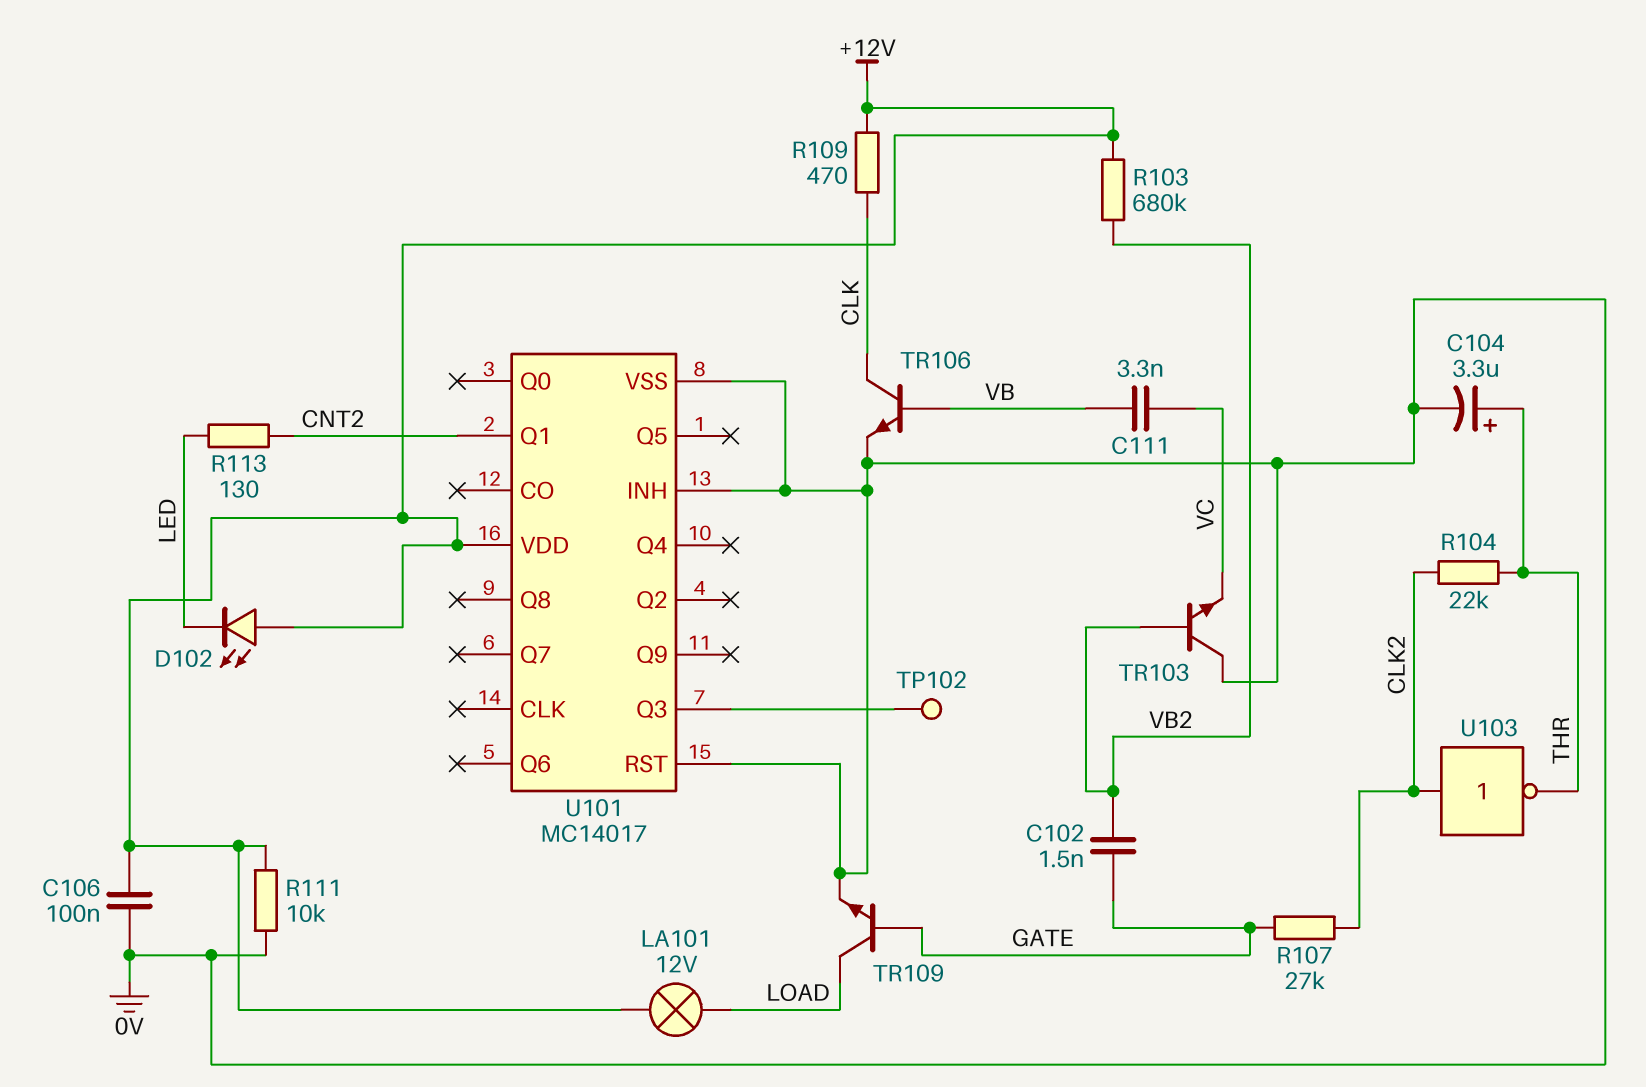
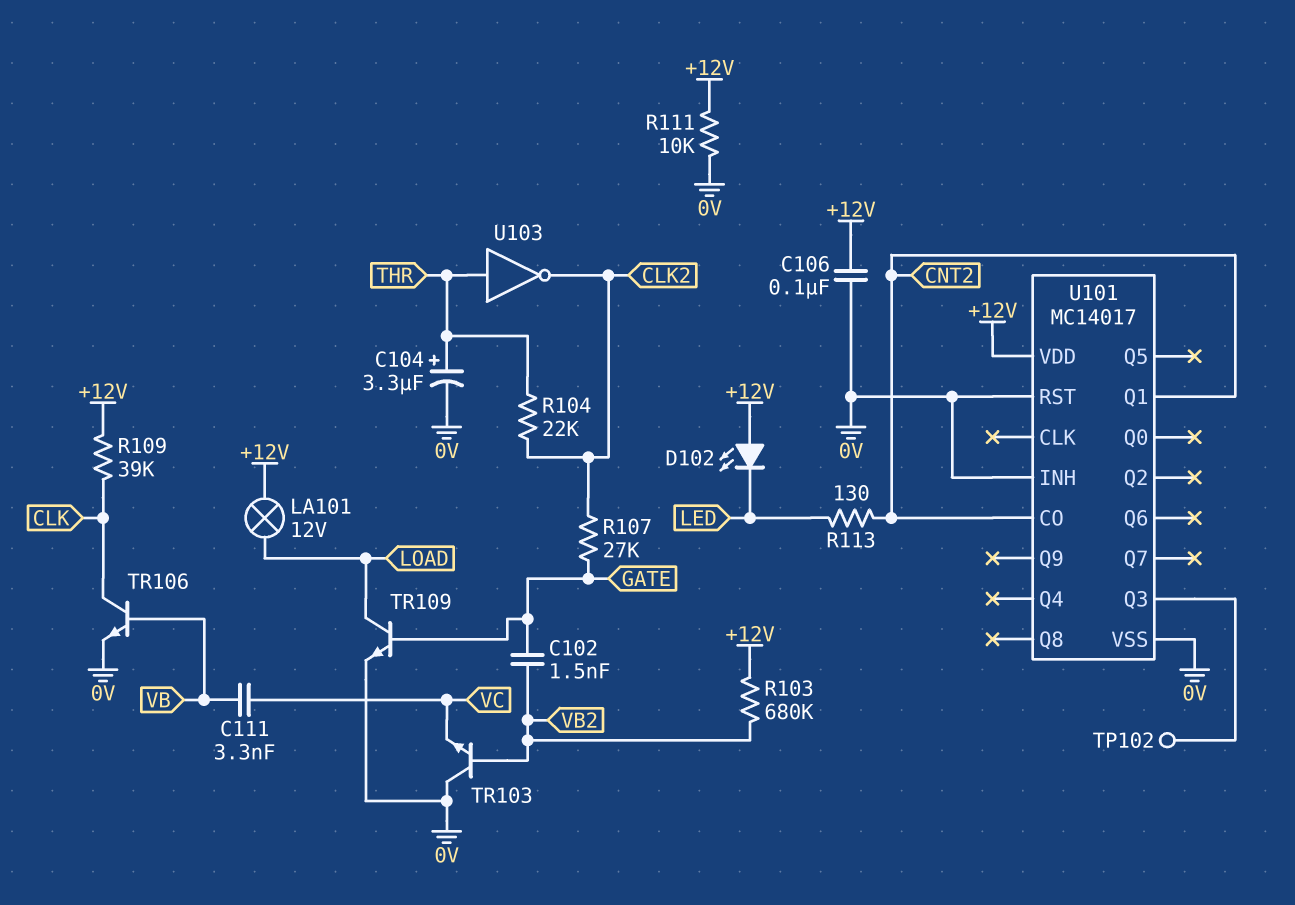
R109: 470 (+12V, CLK) -> 39k (+12V, CLK)
U101 pin CO: none -> CNT2
U103: NOT (in CLK2, out THR) -> NOT (in THR, out CLK2)

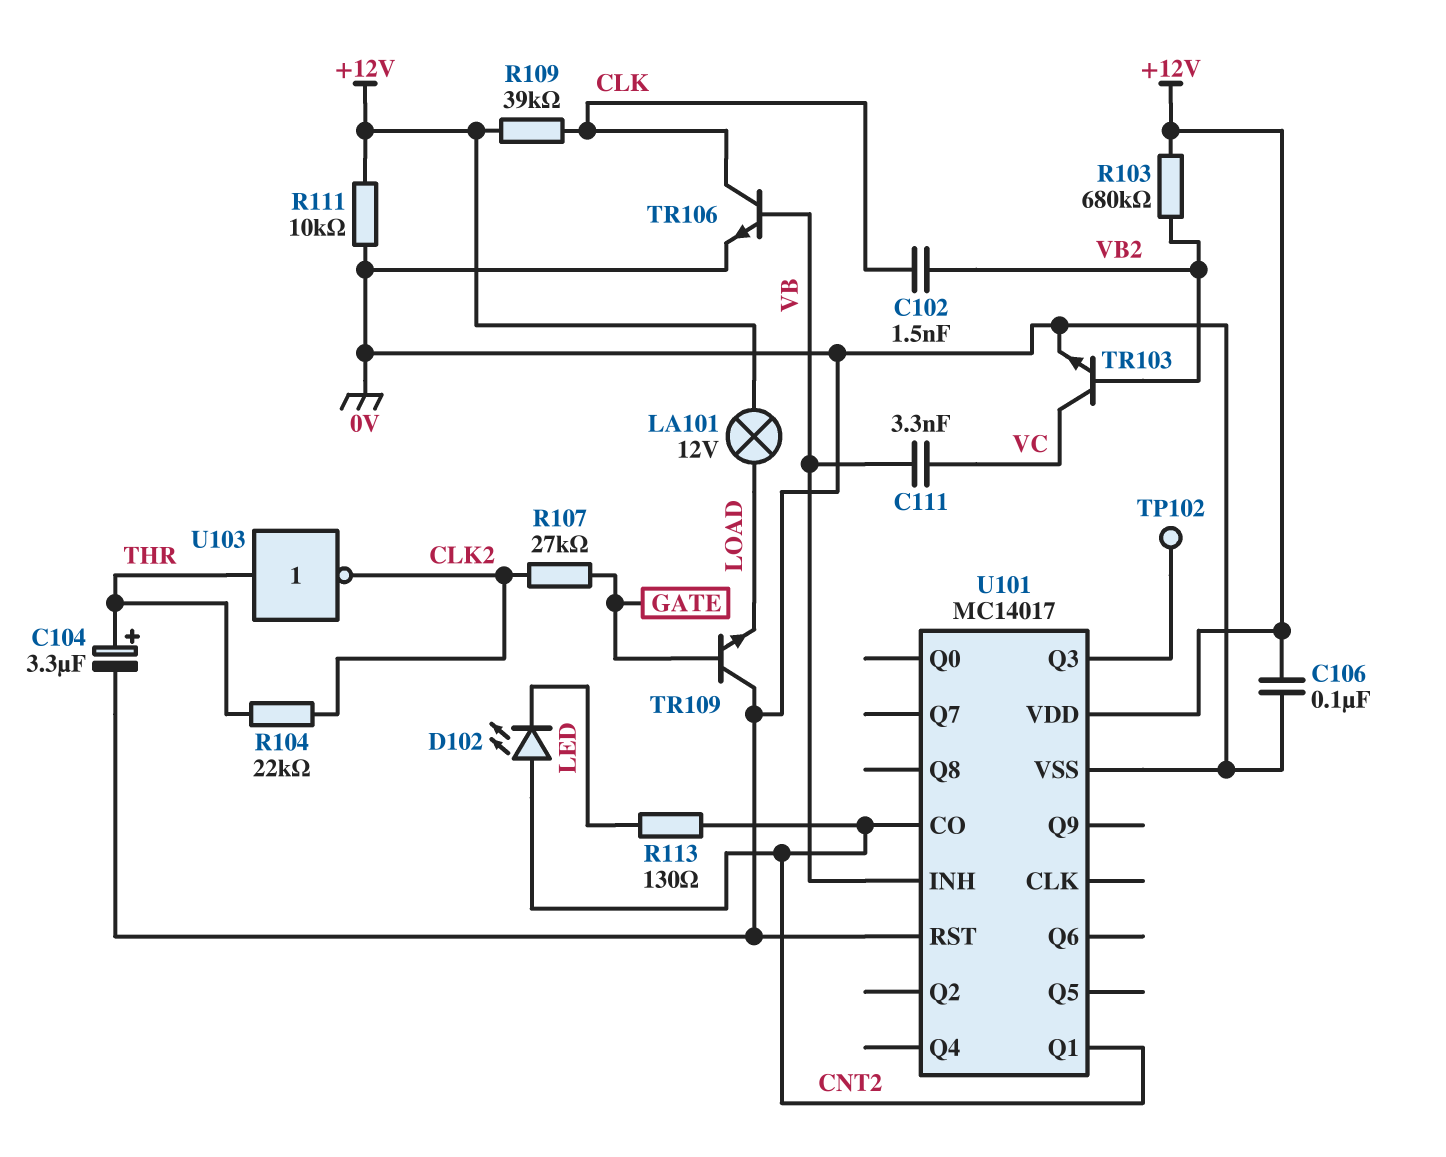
C102: 1.5nF (GATE, VB2) -> 1.5nF (CLK, VB2)
D102: LED (A +12V, K LED) -> LED (A CNT2, K LED)
TR103: NPN (B VB2, C 0V, E VC) -> NPN (B VB2, C VC, E 0V)
TR109: NPN (B GATE, C LOAD, E 0V) -> NPN (B GATE, C 0V, E LOAD)
U101 pin INH: 0V -> VB

